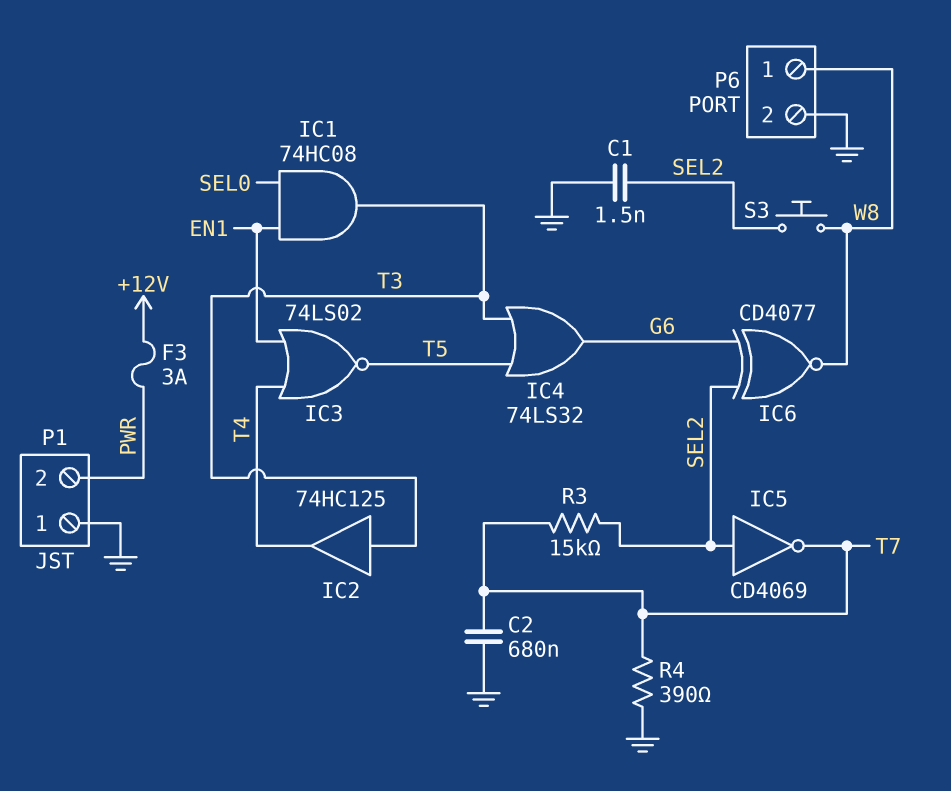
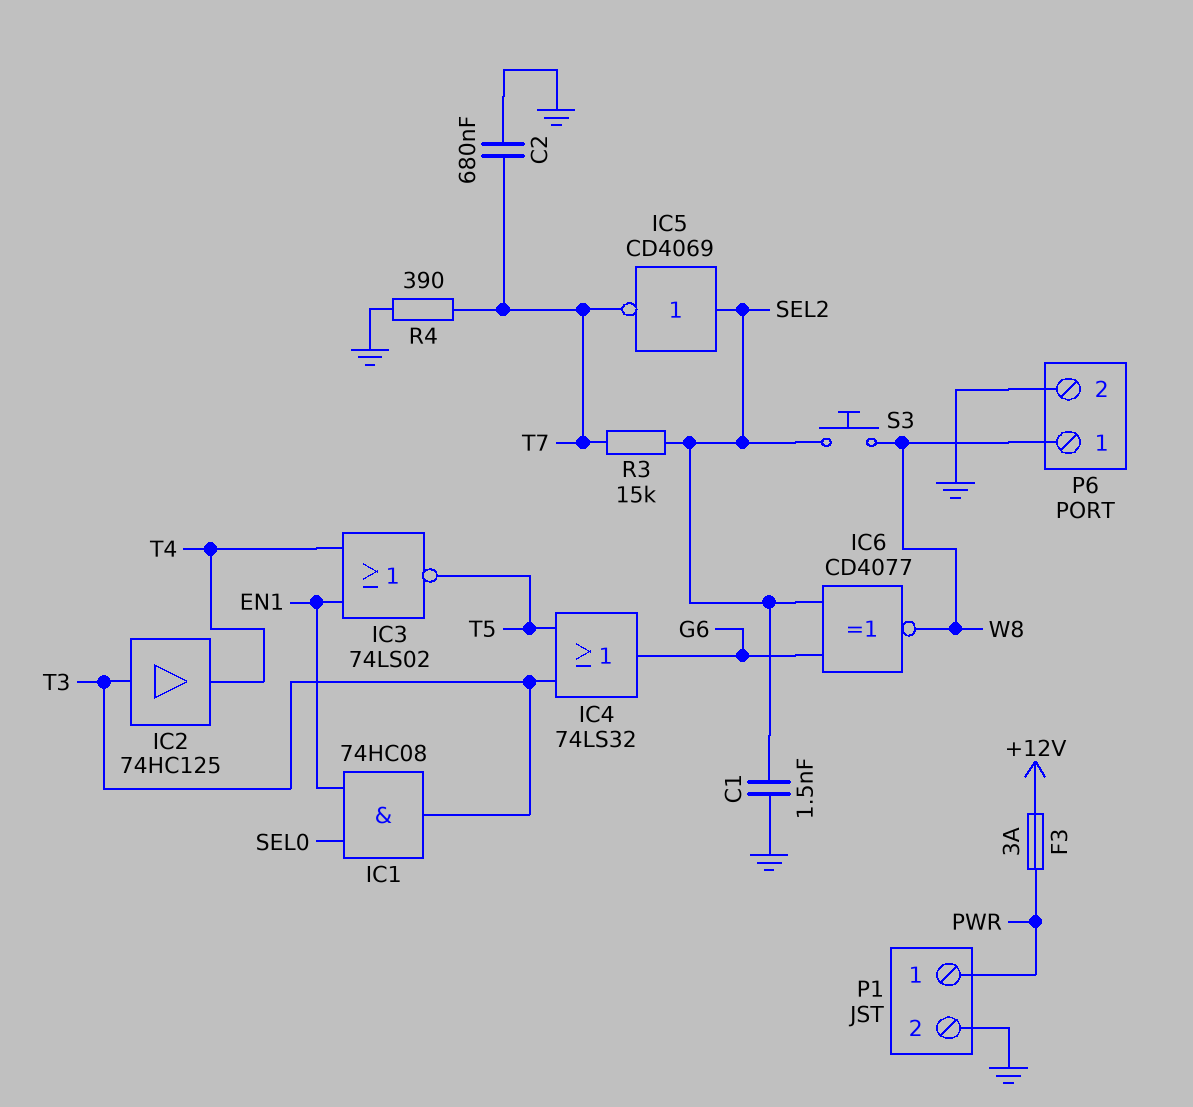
P1 pin 1: GND -> PWR
P1 pin 2: PWR -> GND

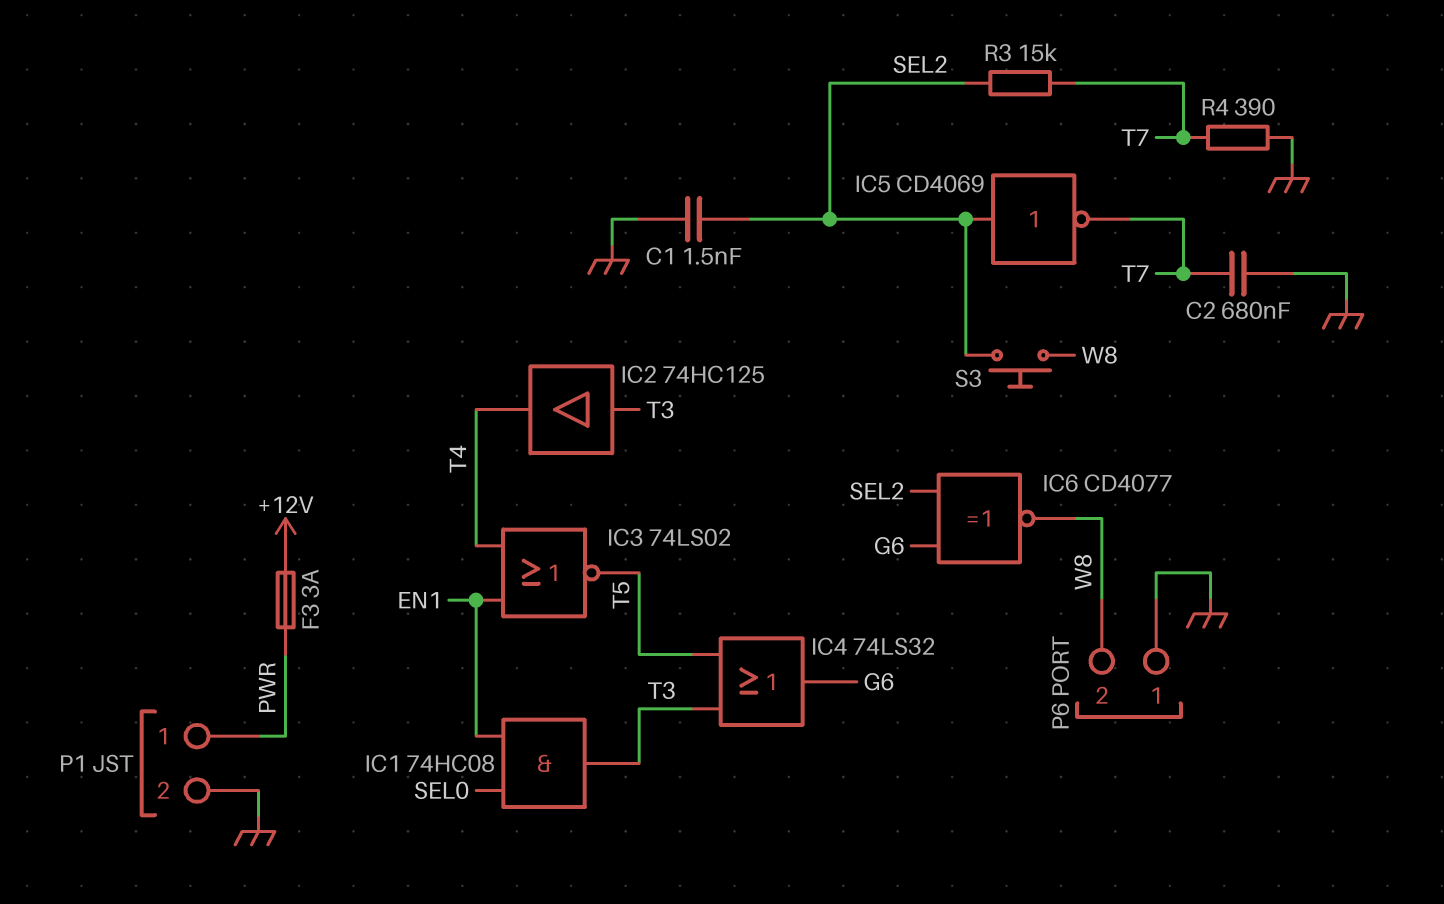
P6 pin 1: W8 -> GND
P6 pin 2: GND -> W8

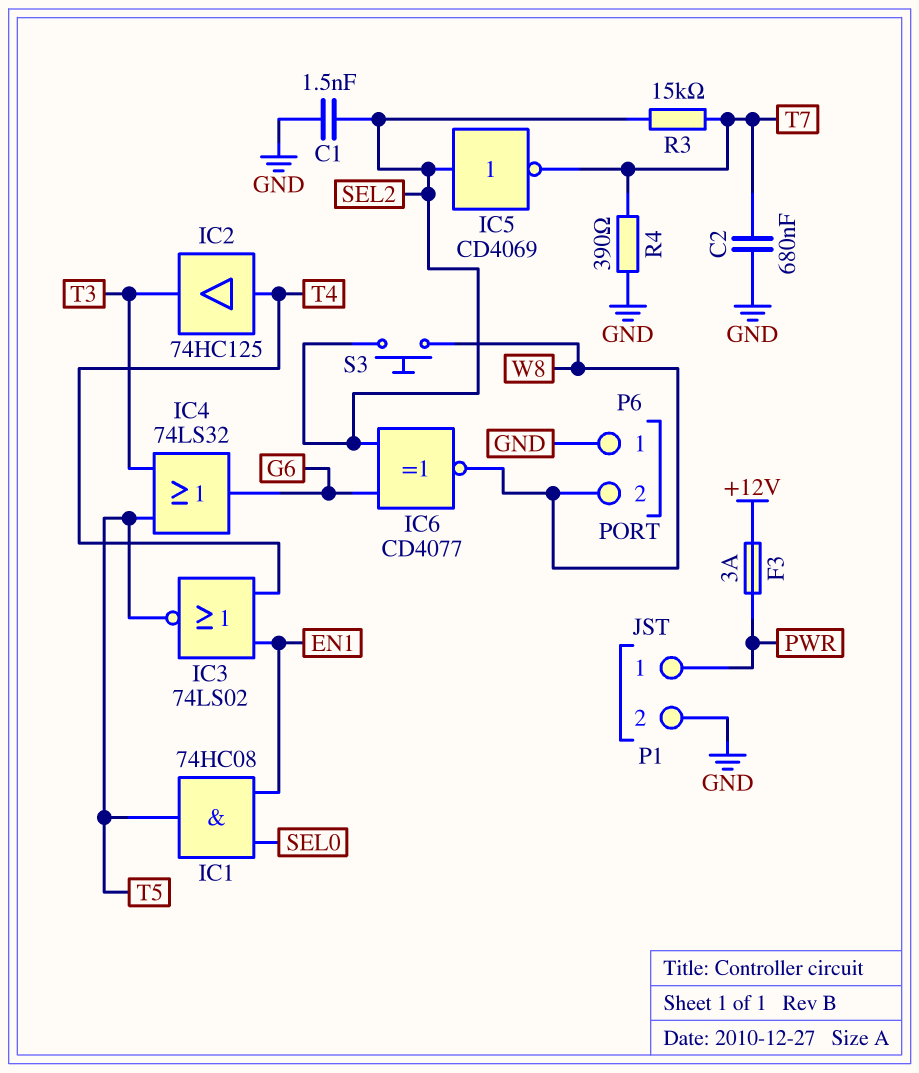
IC1: AND 74HC08 (in EN1, in SEL0, out T3) -> AND 74HC08 (in EN1, in SEL0, out T5)
IC2: buffer 74HC125 (in T3, out T4) -> buffer 74HC125 (in T4, out T3)

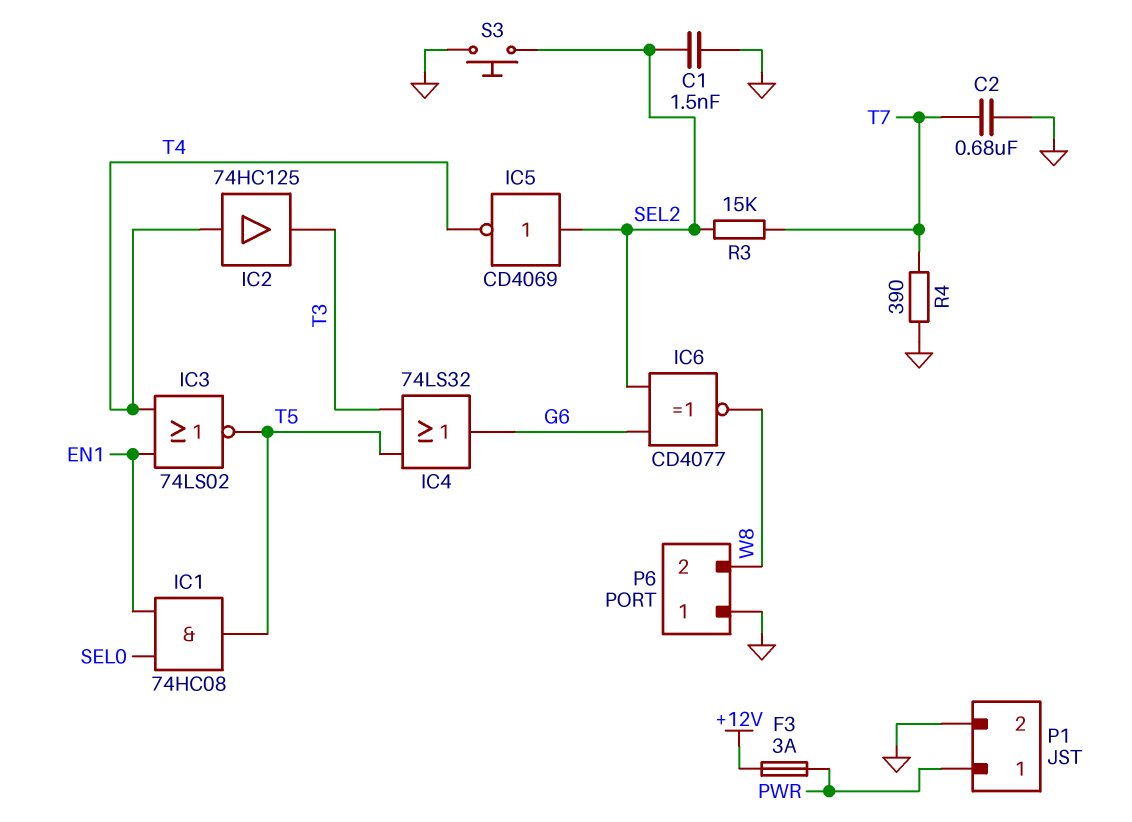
IC5: NOT CD4069 (in SEL2, out T7) -> NOT CD4069 (in SEL2, out T4)
S3: button (SEL2, W8) -> button (GND, SEL2)

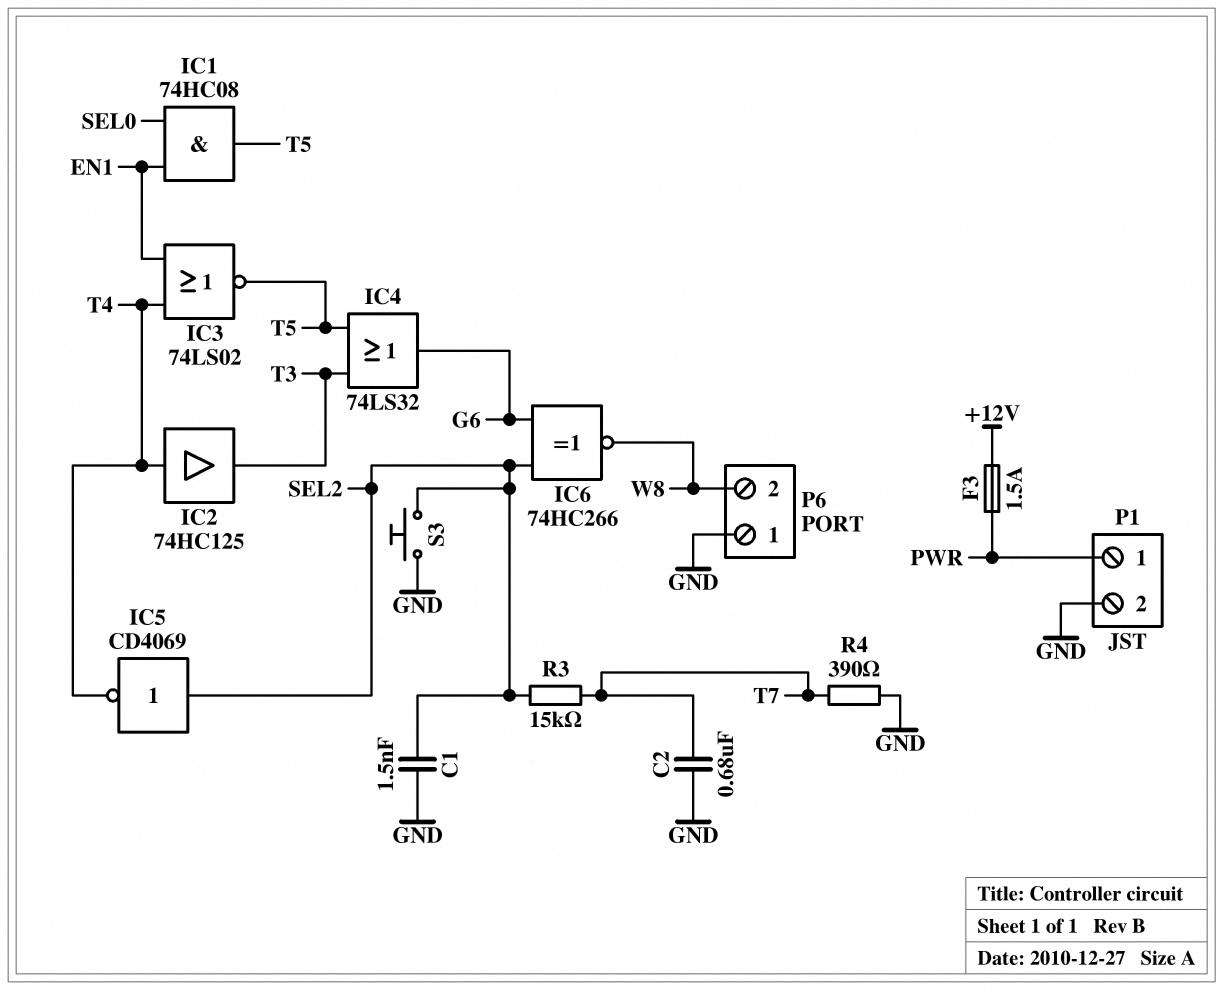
F3: 3A (+12V, PWR) -> 1.5A (+12V, PWR)
IC6: XNOR CD4077 (in G6, in SEL2, out W8) -> XNOR 74HC266 (in G6, in SEL2, out W8)

